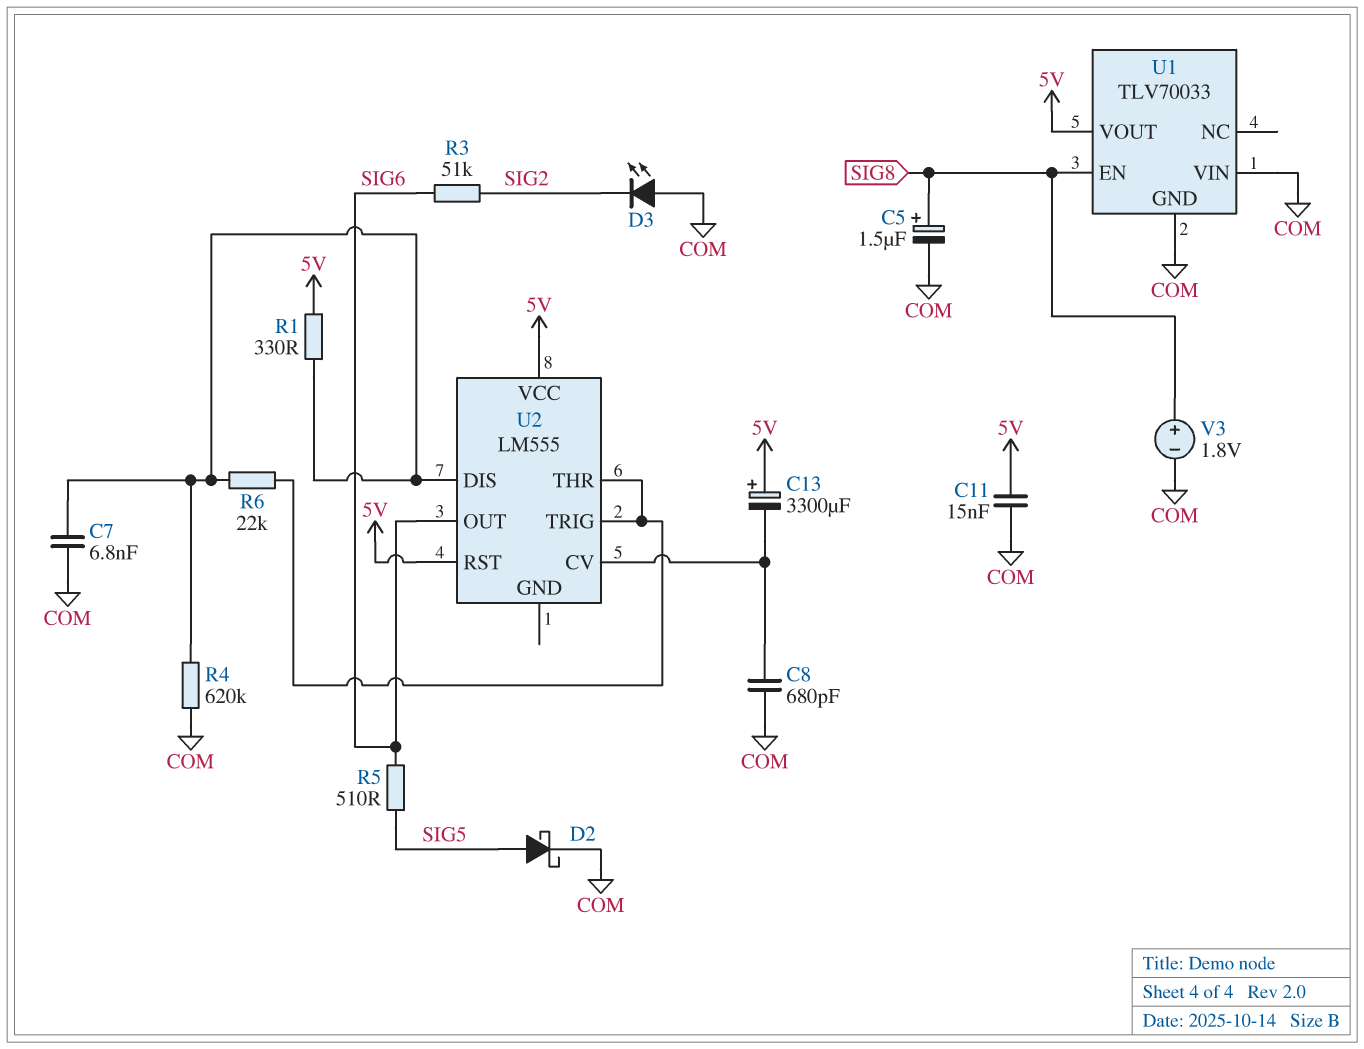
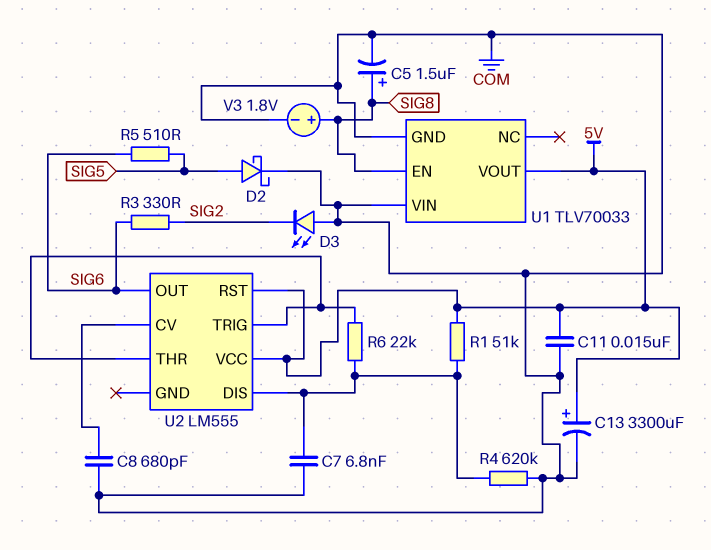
C13: 3300uF (plus 5V, minus U2/CV) -> 3300uF (plus 5V, minus COM)
R1: 330 (5V, U2/DIS) -> 51k (5V, U2/DIS)
R3: 51k (SIG2, SIG6) -> 330 (SIG2, SIG6)

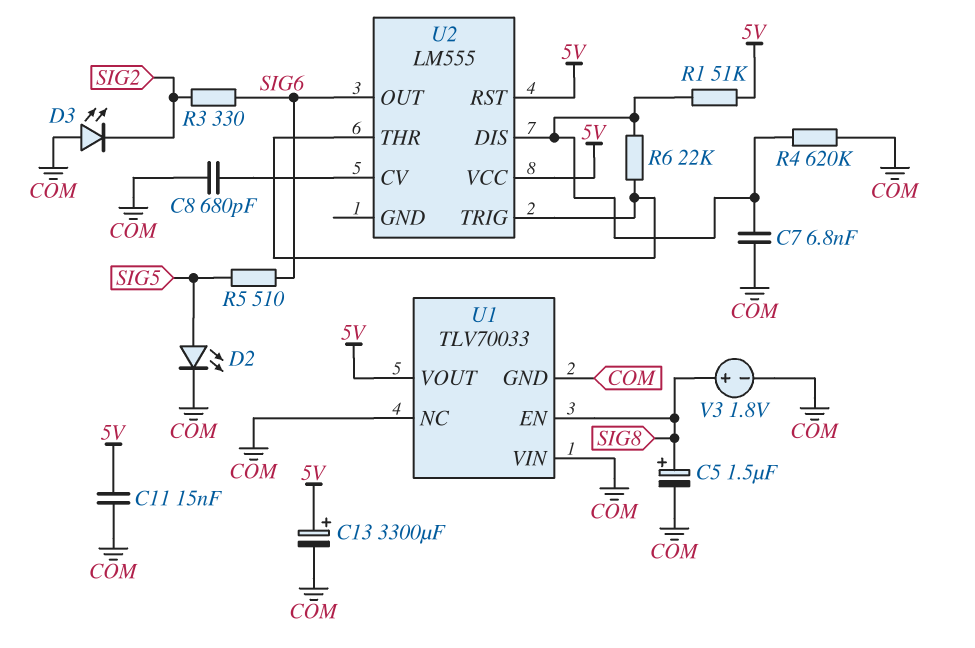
D2: schottky (A SIG5, K COM) -> LED (A SIG5, K COM)
U1 pin NC: none -> COM

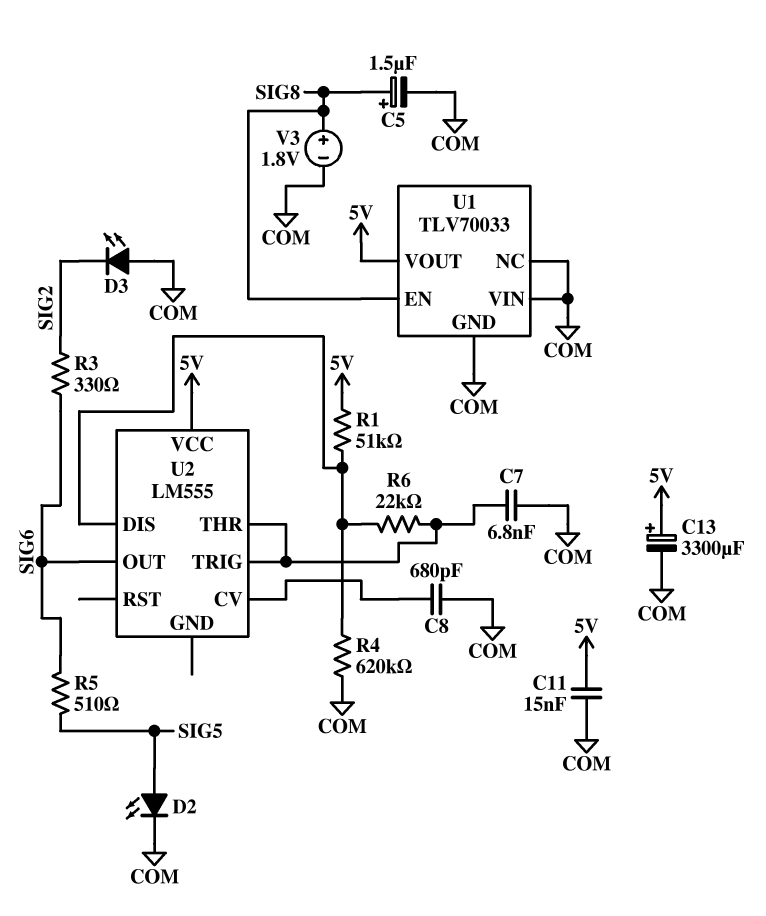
C7: 6.8nF (COM, U2/DIS) -> 6.8nF (COM, U2/THR)
U2 pin RST: 5V -> none

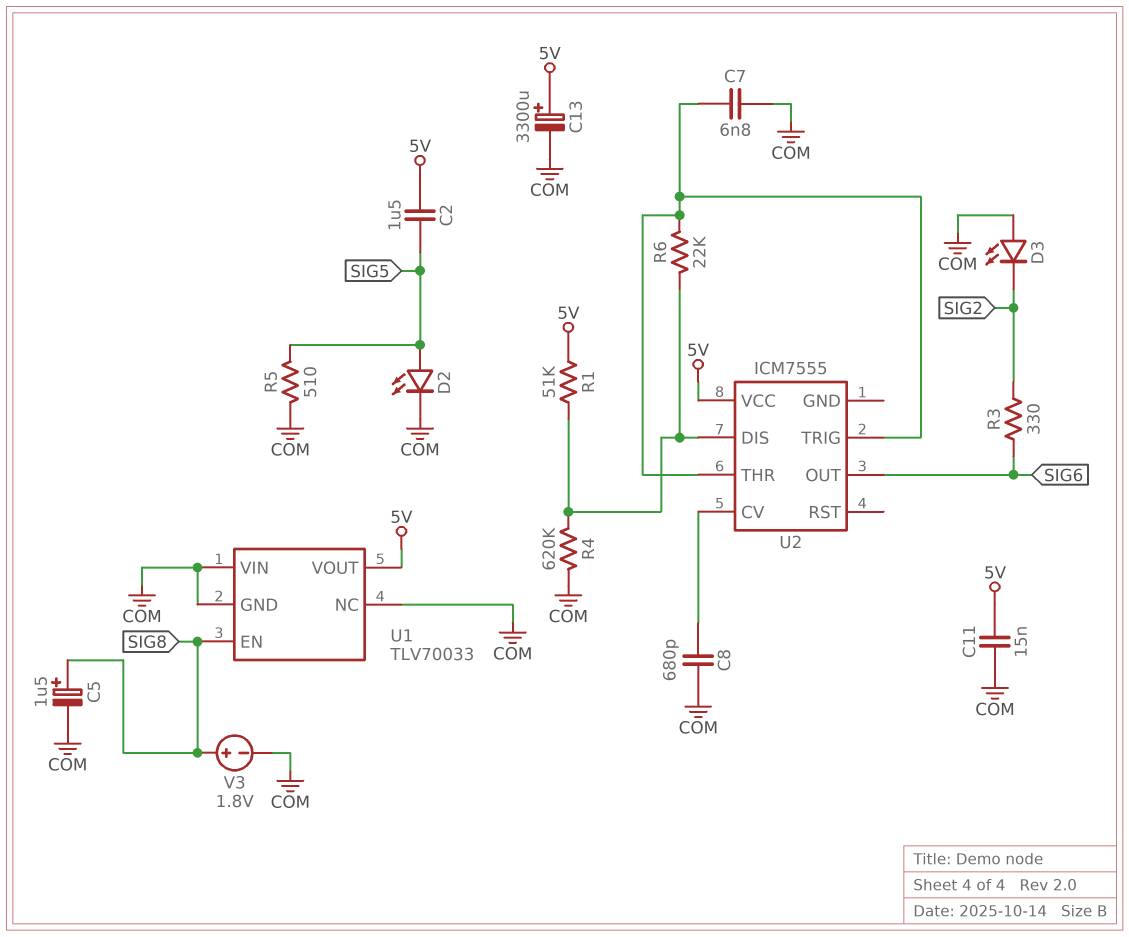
C2: none -> 1.5uF (5V, SIG5)
R5: 510 (SIG5, SIG6) -> 510 (COM, SIG5)
U2: LM555 -> ICM7555

